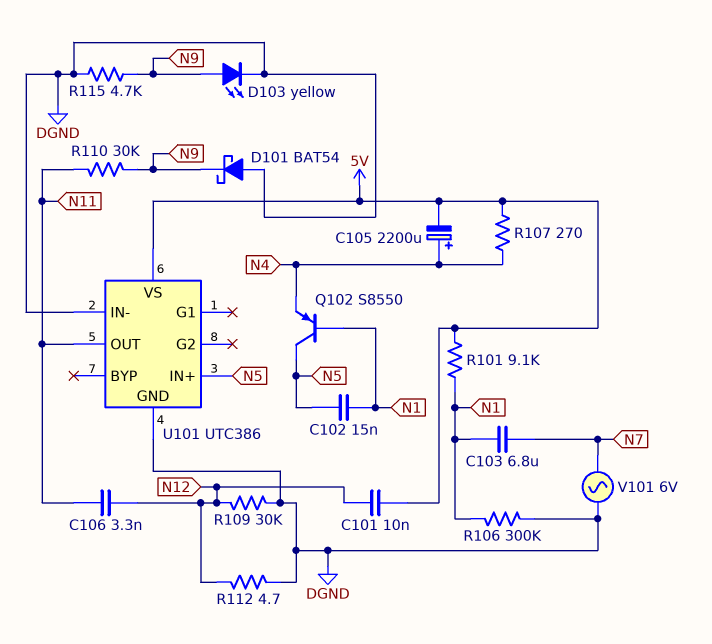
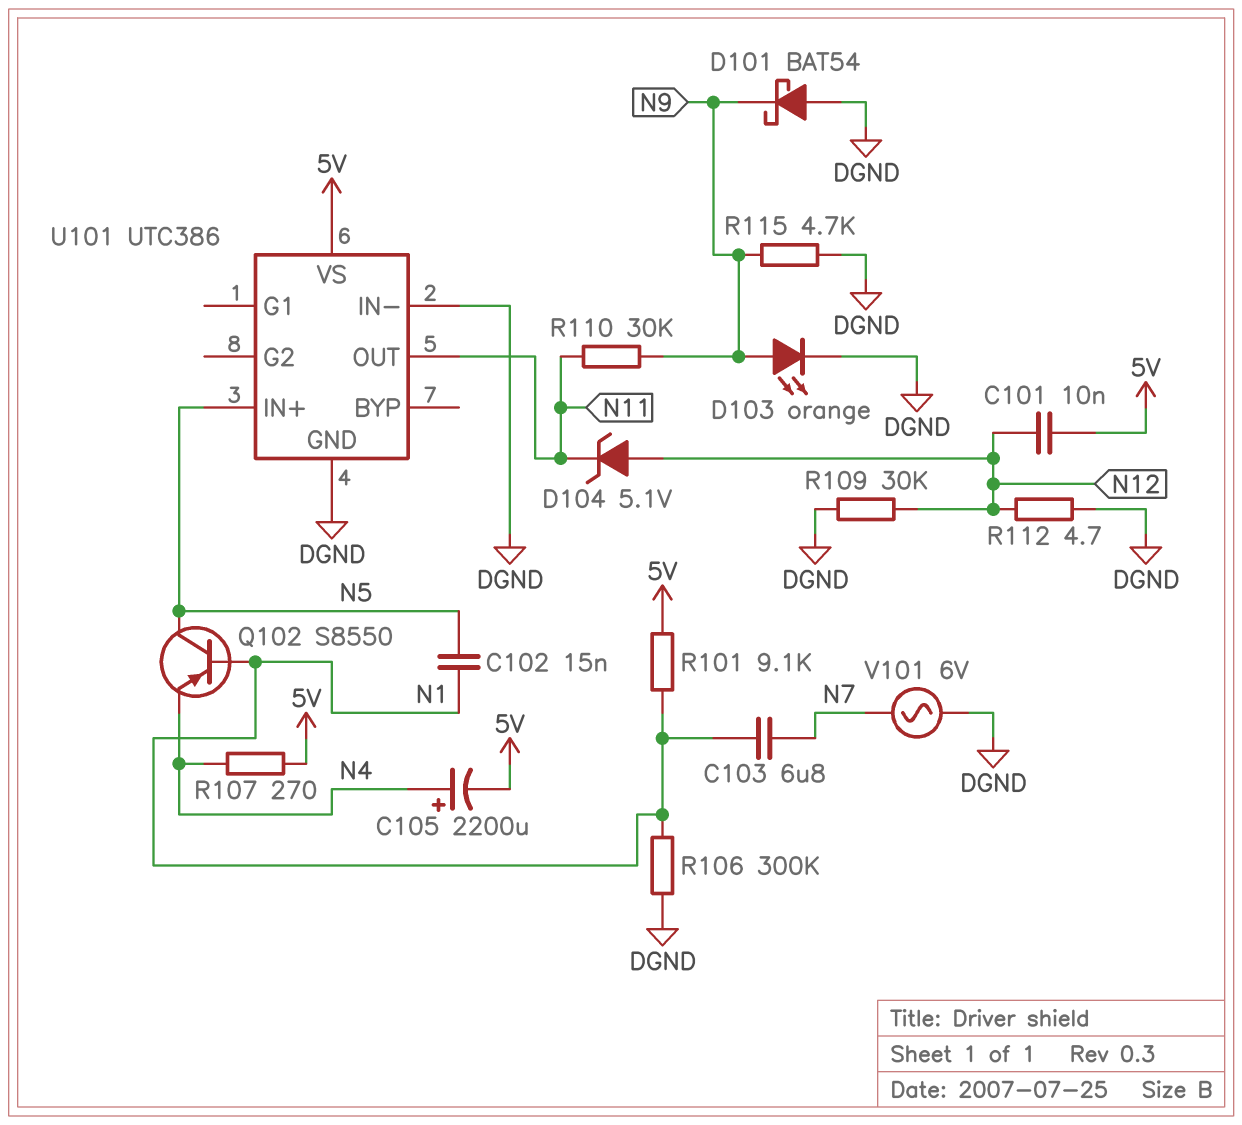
C106: 3.3nF (N11, N12) -> none
D103: LED yellow (A N9, K DGND) -> LED orange (A N9, K DGND)
D104: none -> zener 5.1V (A N12, K N11)

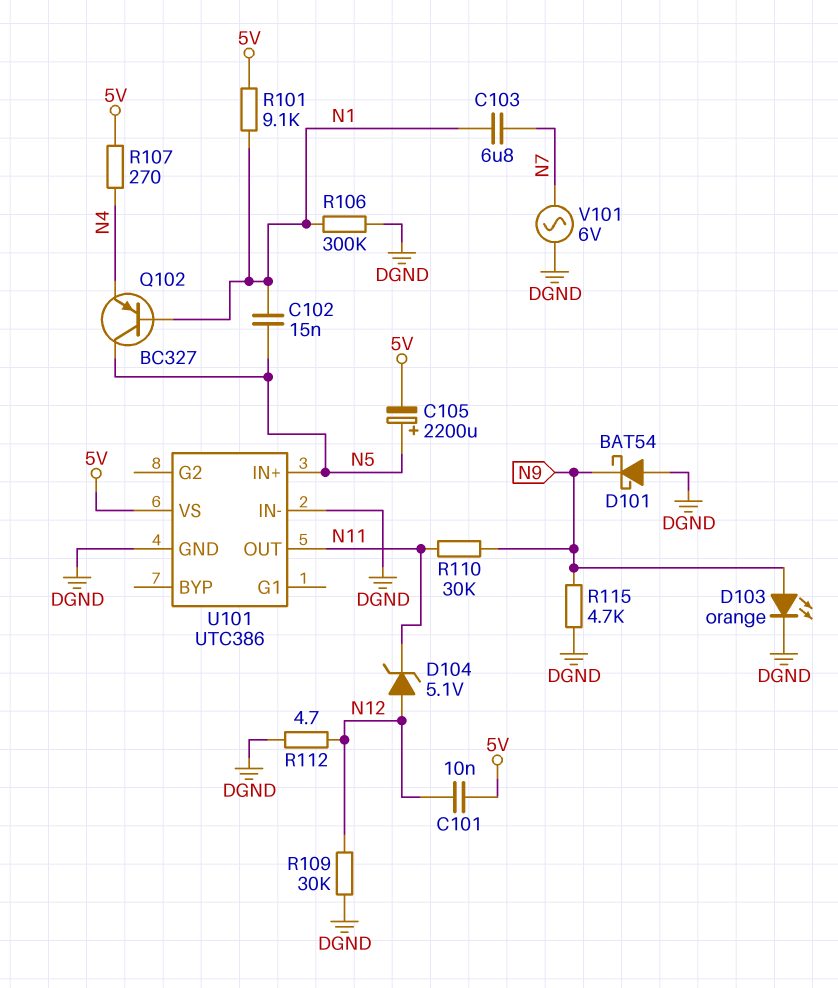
C105: 2200uF (plus N4, minus 5V) -> 2200uF (plus N5, minus 5V)
Q102: PNP S8550 (B N1, C N5, E N4) -> PNP BC327 (B N1, C N5, E N4)

